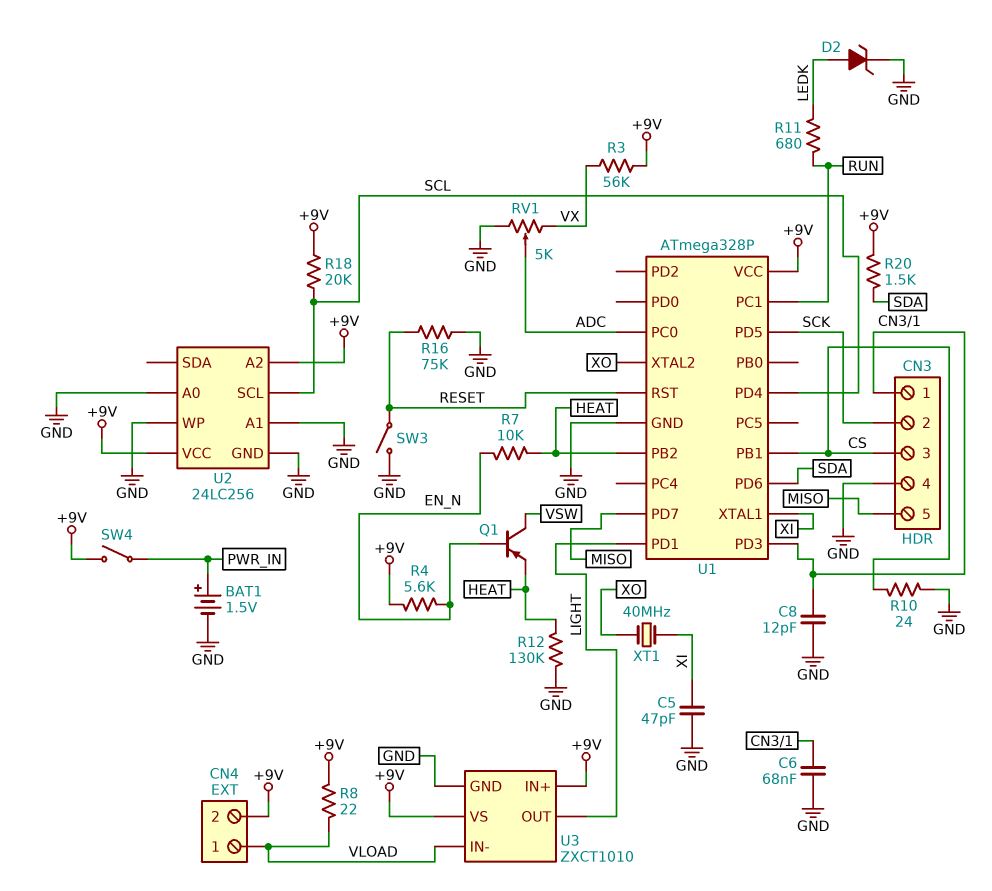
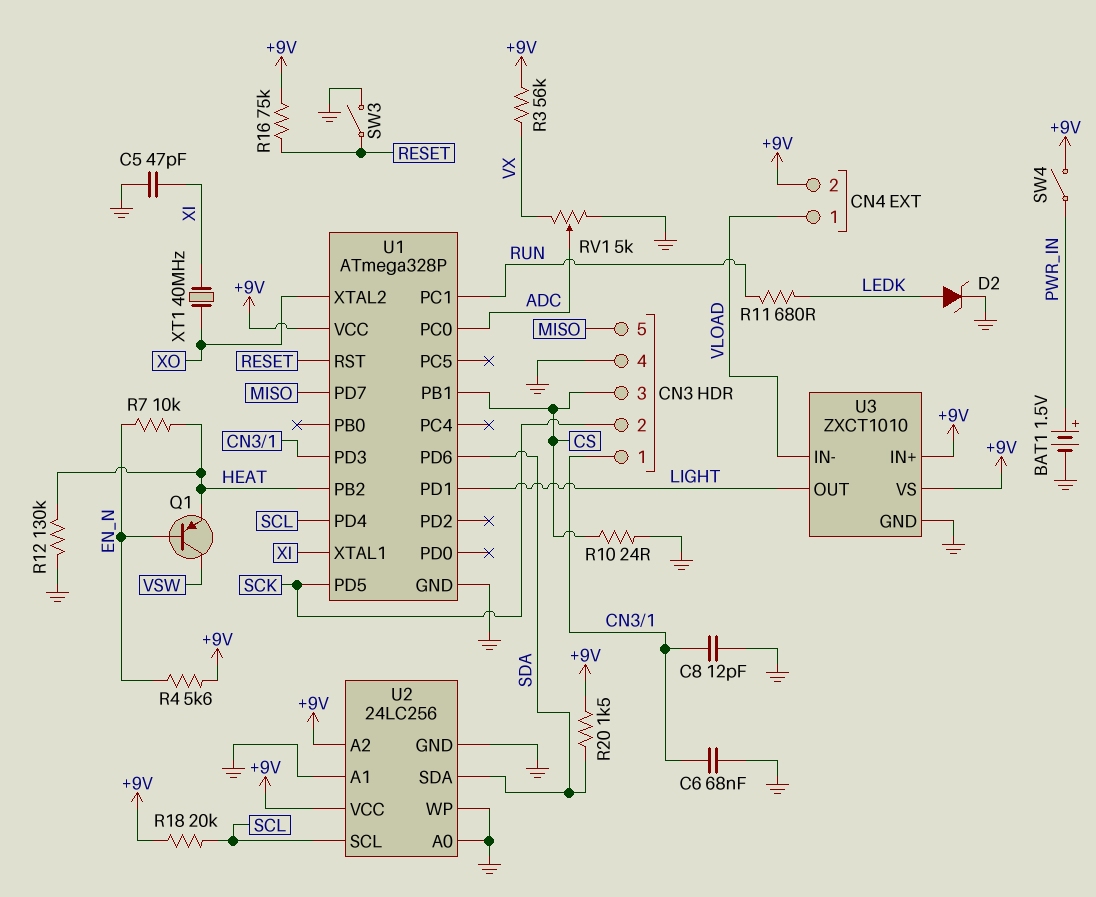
R8: 22 (+9V, VLOAD) -> none
R16: 75k (GND, RESET) -> 75k (+9V, RESET)
U2 pin SDA: none -> SDA

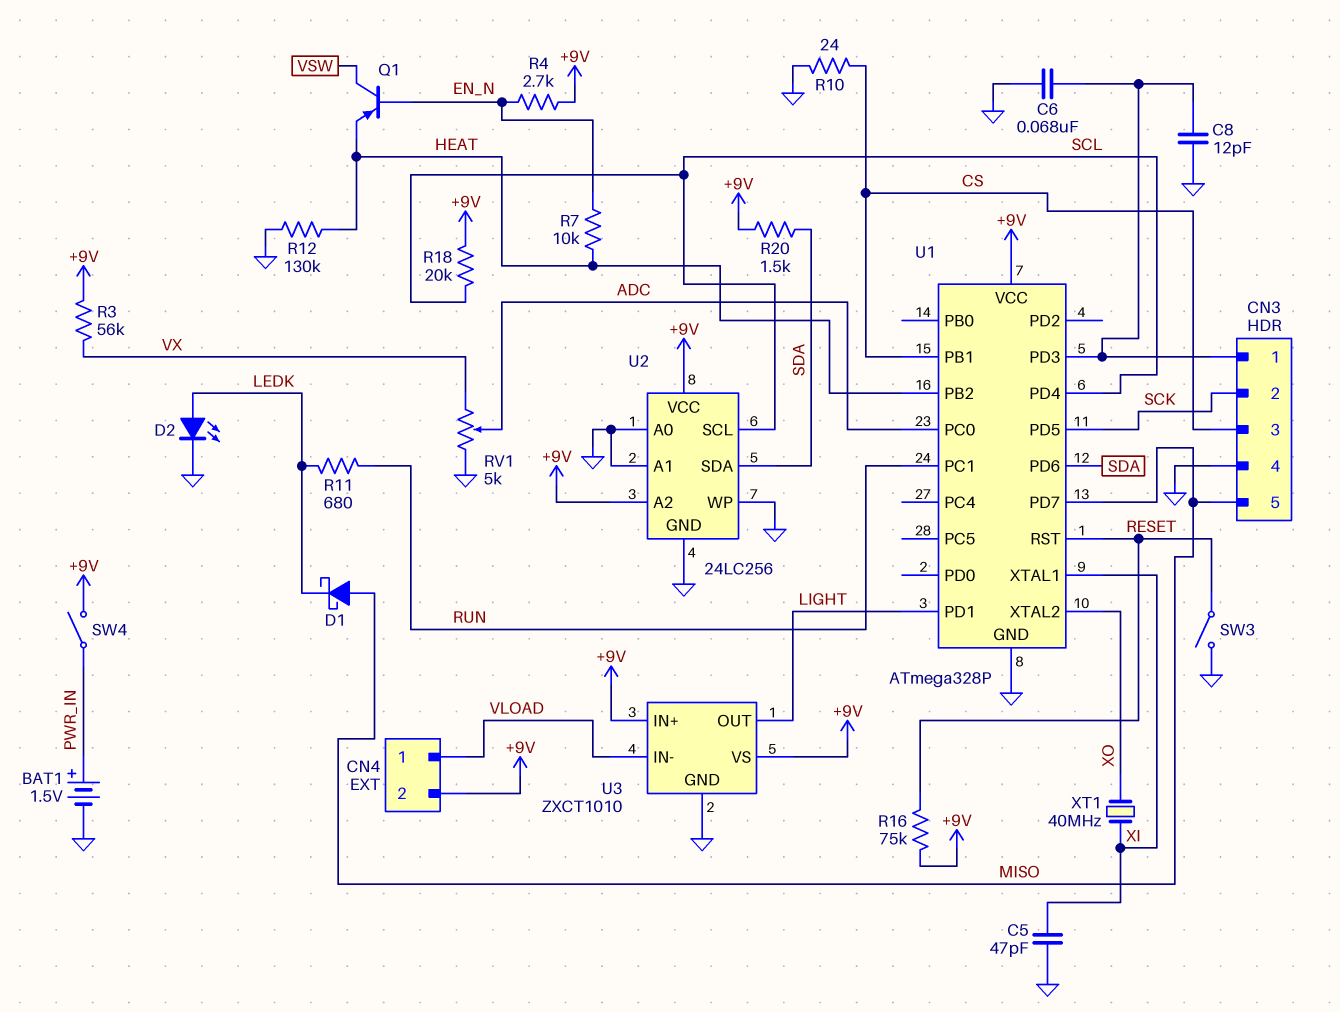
D1: none -> schottky (A MISO, K LEDK)
D2: zener (A LEDK, K GND) -> LED (A LEDK, K GND)
R4: 5.6k (+9V, EN_N) -> 2.7k (+9V, EN_N)

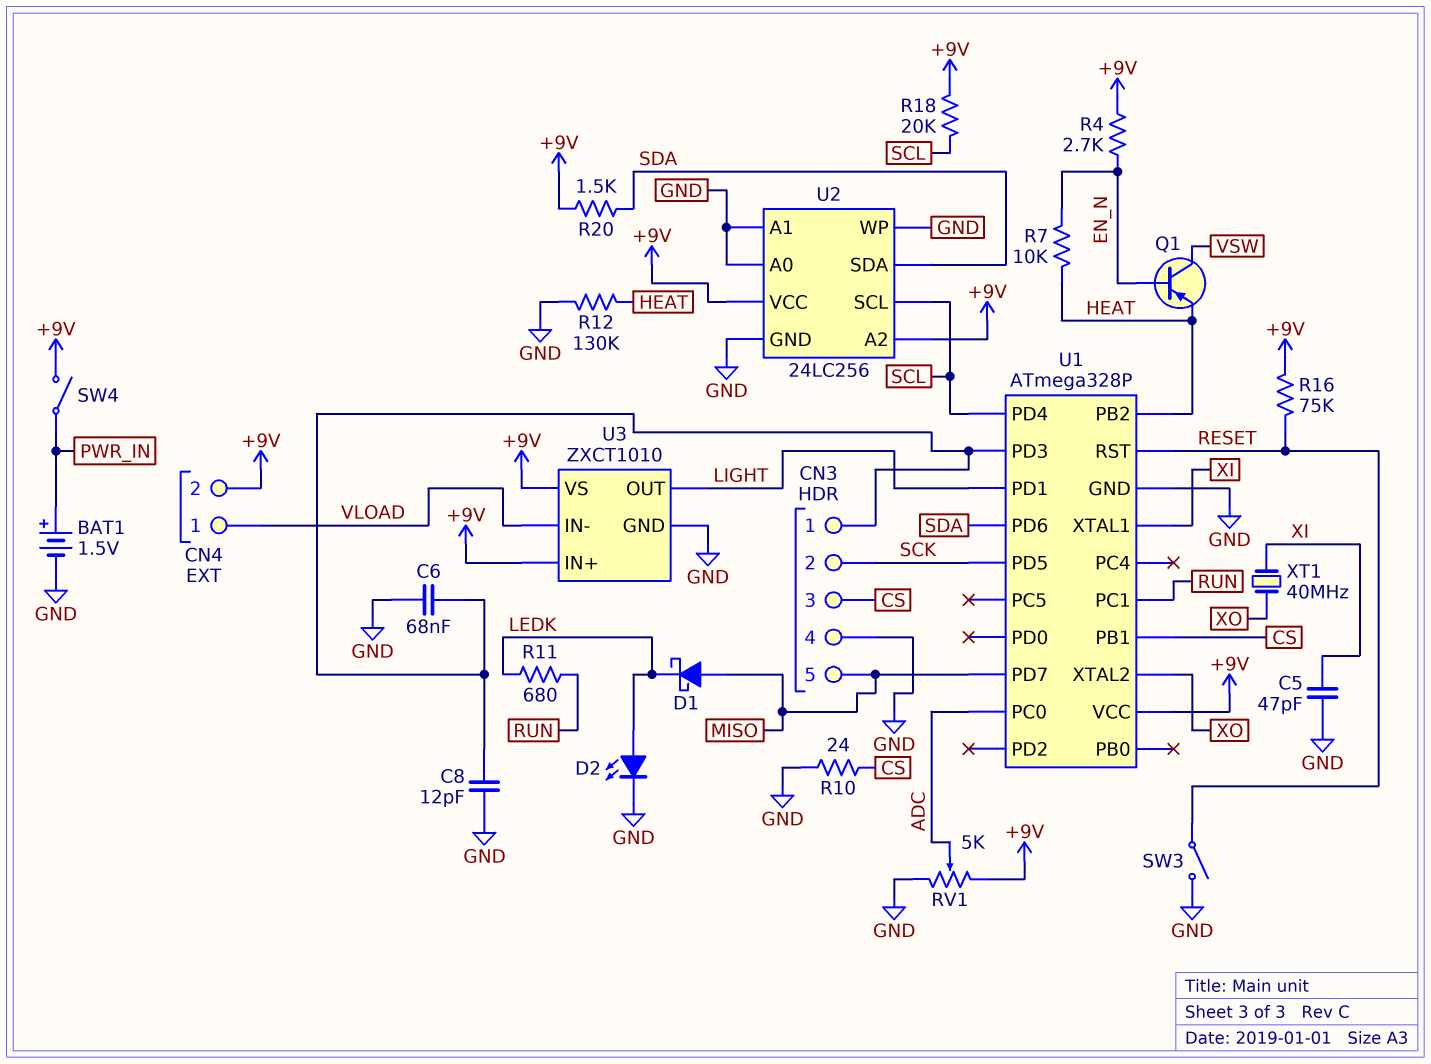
R3: 56k (+9V, VX) -> none
RV1: 5k (GND, VX, wiper ADC) -> 5k (+9V, GND, wiper ADC)

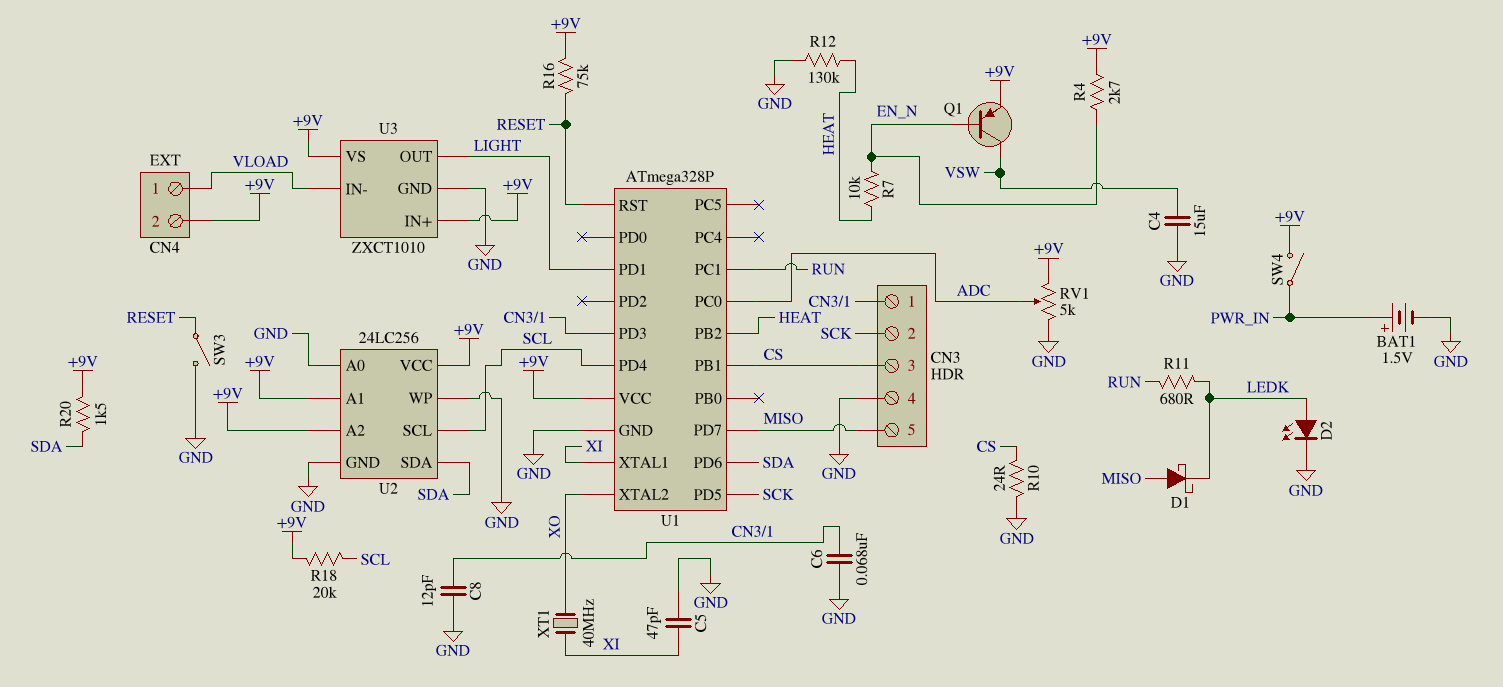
C4: none -> 15uF (GND, VSW)
Q1: PNP (B EN_N, C VSW, E HEAT) -> PNP (B EN_N, C VSW, E +9V)
U2 pin A1: GND -> +9V

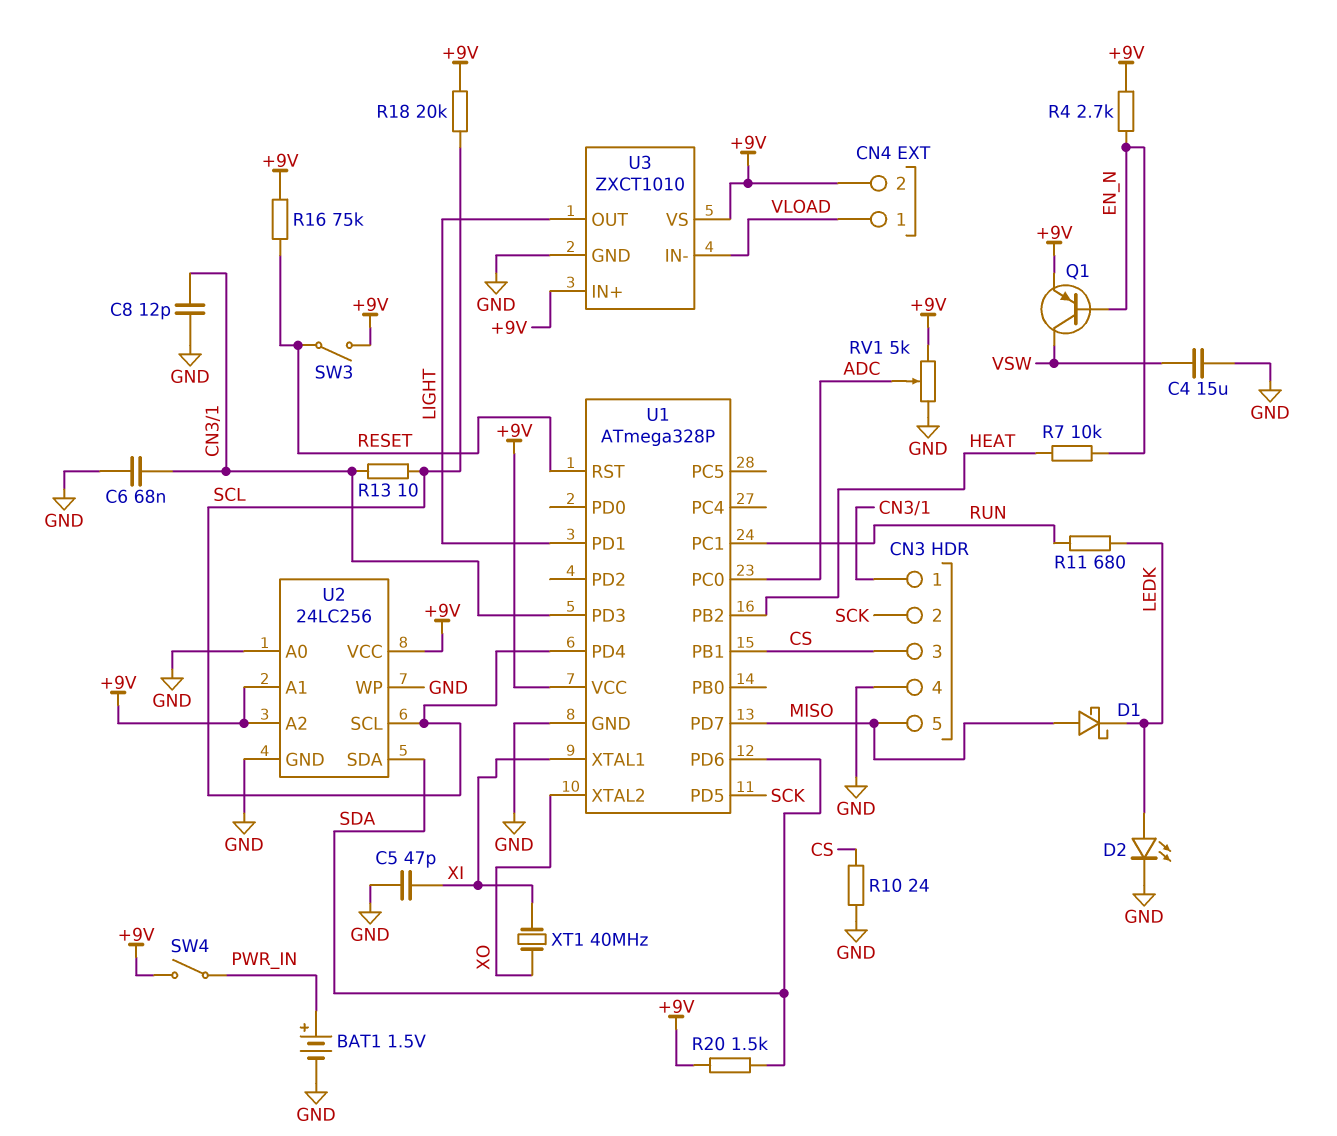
R12: 130k (GND, HEAT) -> none
R13: none -> 10 (CN3/1, SCL)
SW3: switch (GND, RESET) -> switch (+9V, RESET)

